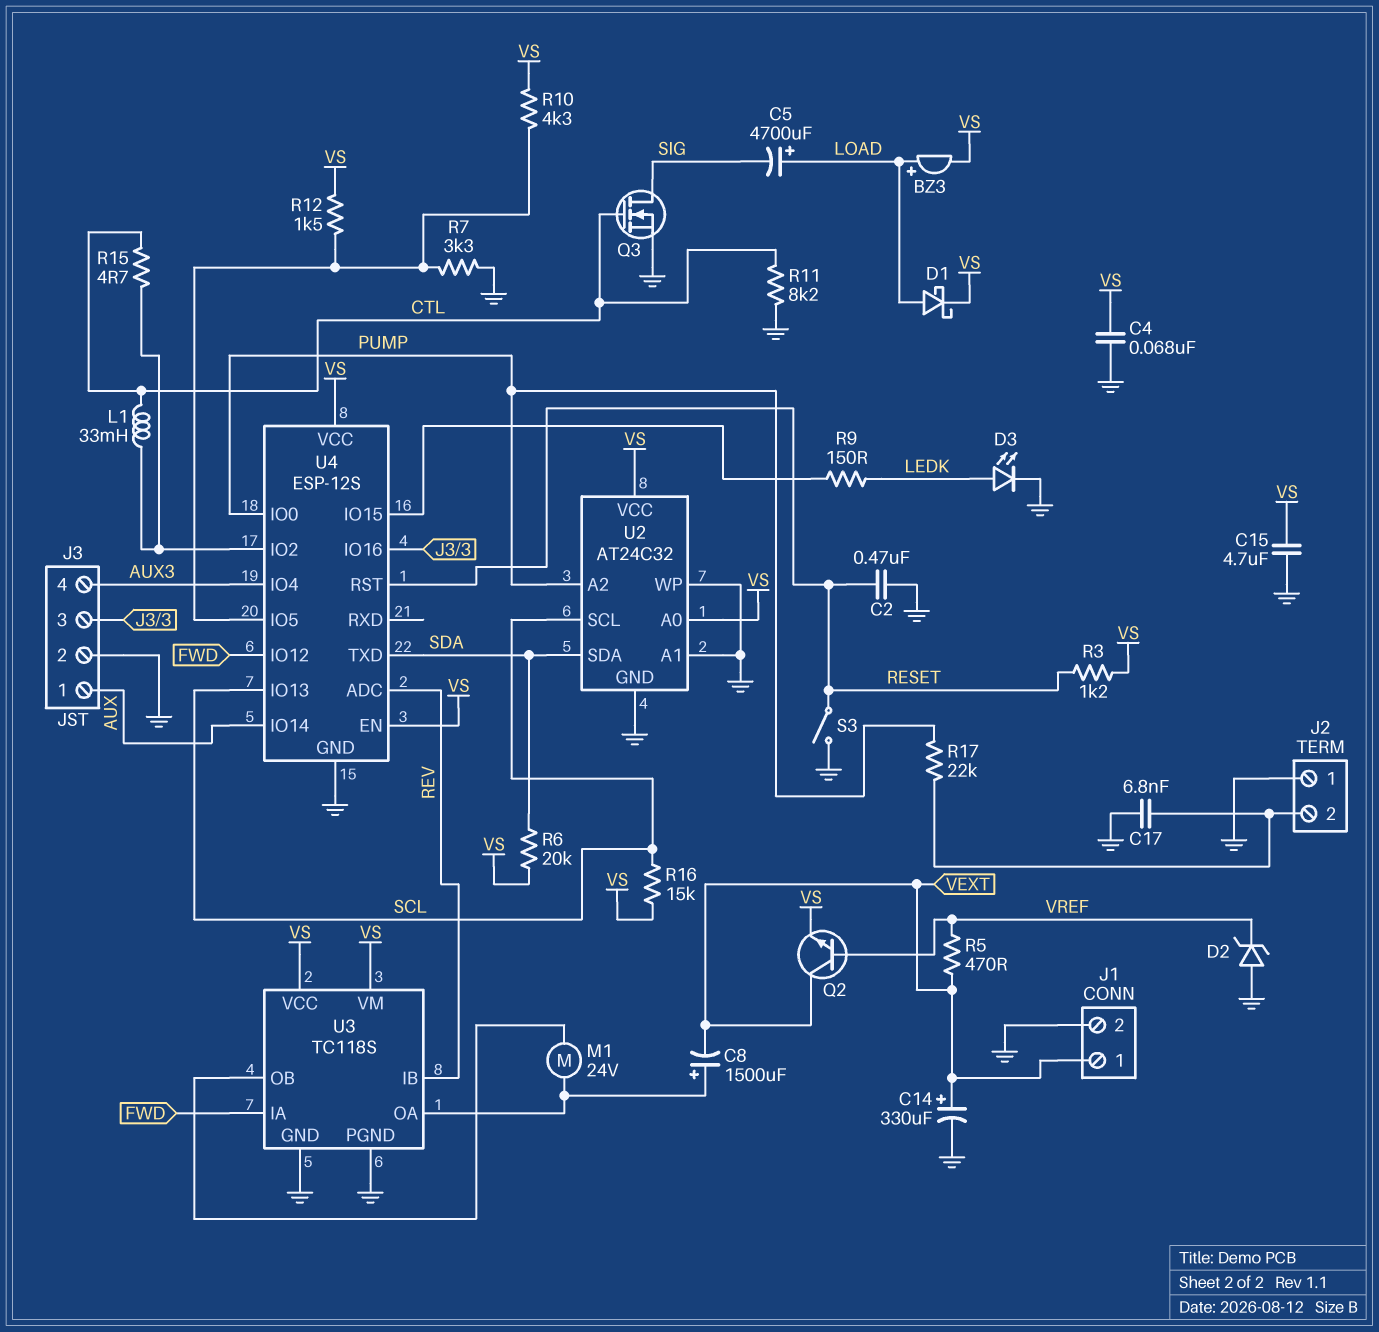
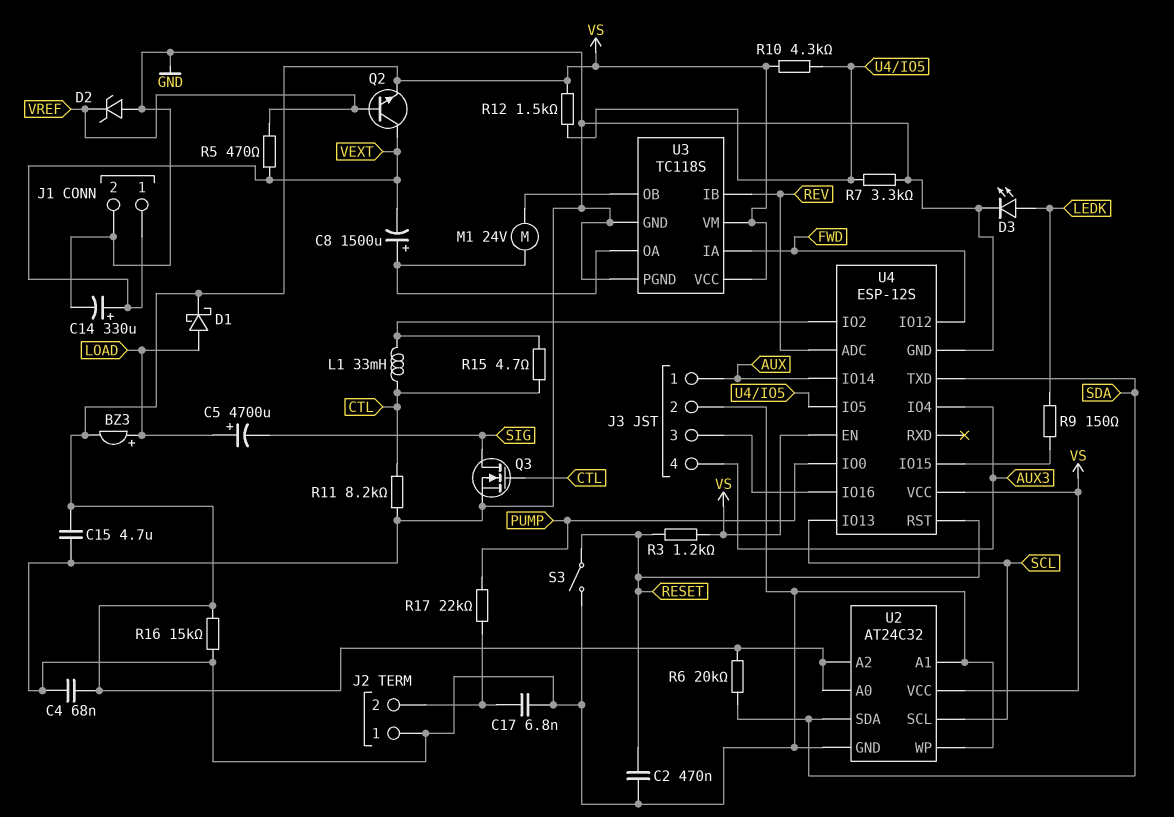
R16: 15k (SCL, VS) -> 15k (GND, VS)
U2 pin A2: PUMP -> VS

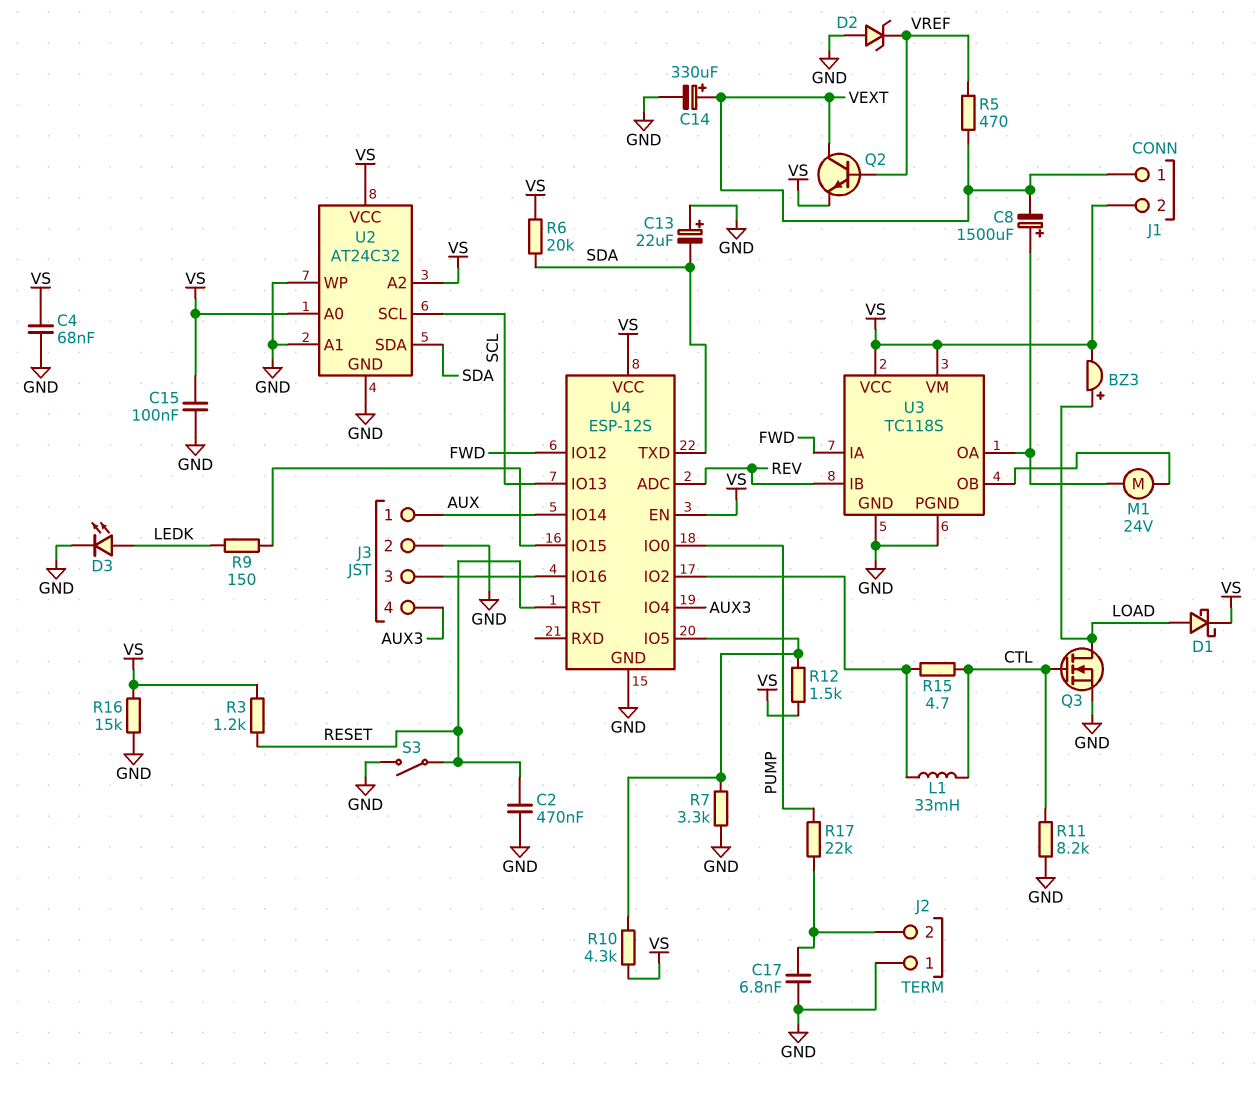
C5: 4700uF (plus LOAD, minus SIG) -> none
C13: none -> 22uF (plus GND, minus SDA)
C15: 4.7uF (GND, VS) -> 100nF (GND, VS)
J1 pin 2: GND -> VS
Q3: NMOS (G CTL, D SIG, S GND) -> NMOS (G CTL, D LOAD, S GND)

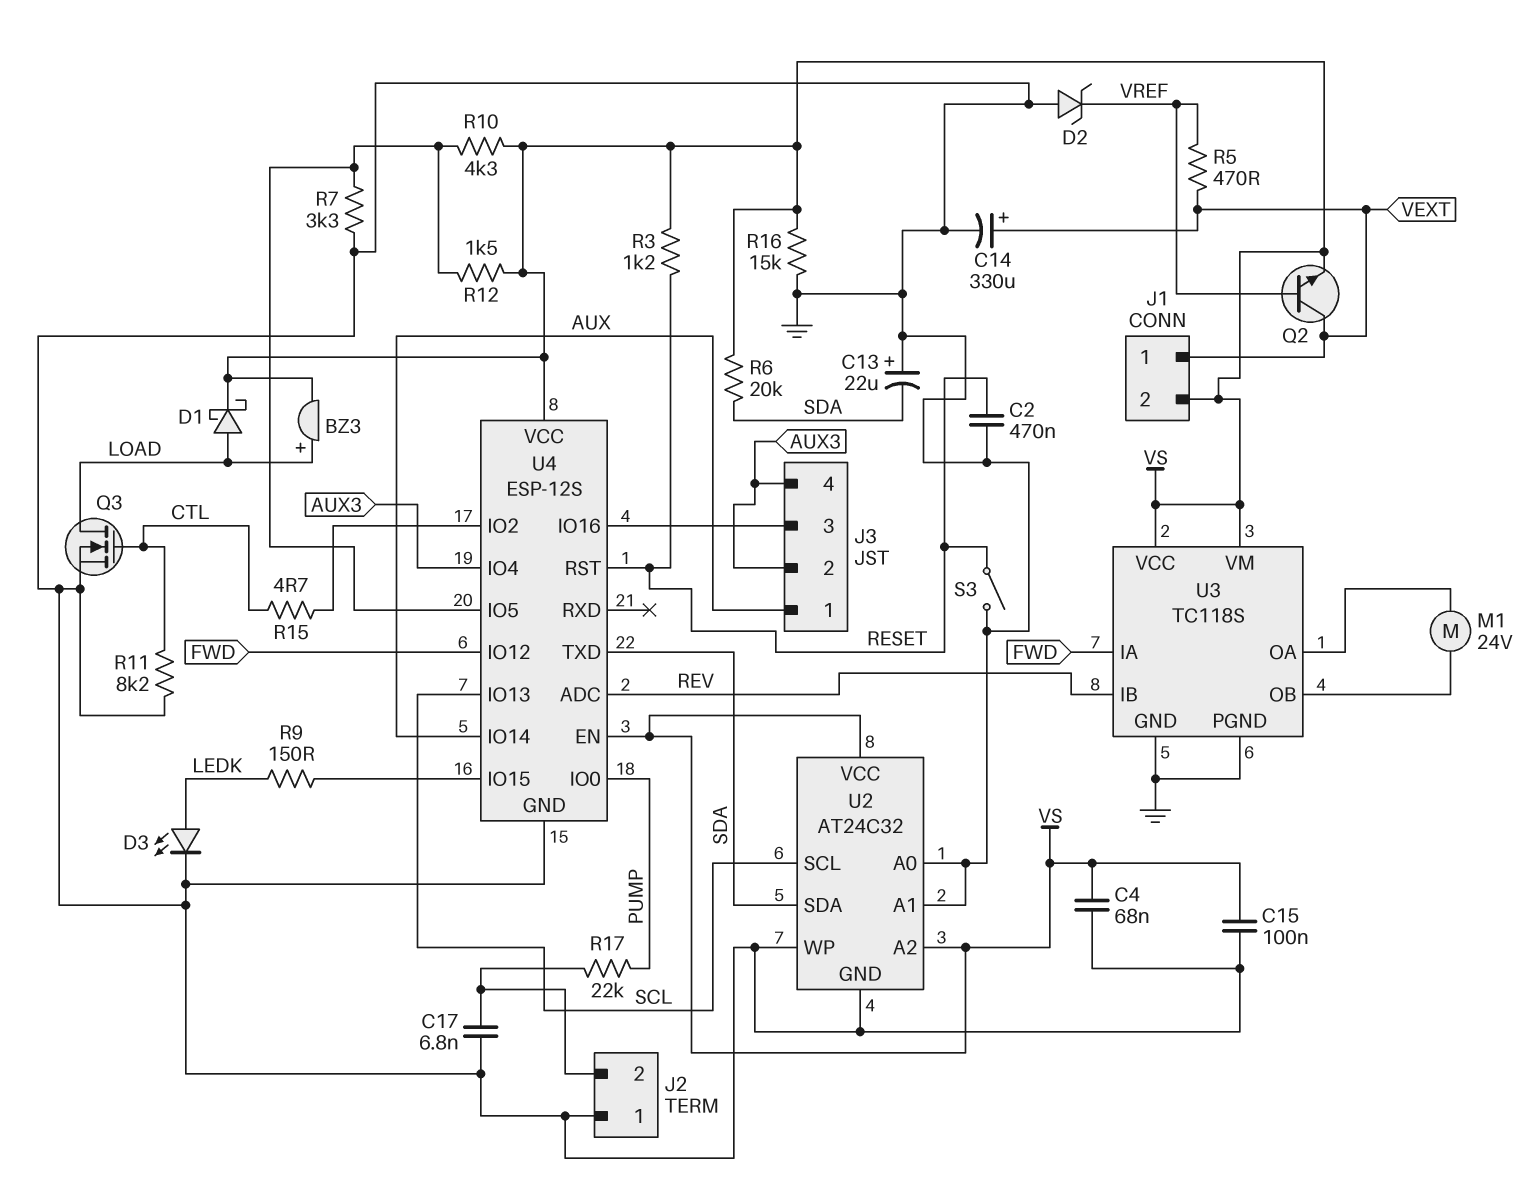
C8: 1500uF (plus U3/OA, minus VEXT) -> none
J3 pin 2: GND -> AUX3
L1: 33mH (CTL, U4/IO2) -> none
U2 pin A0: VS -> GND

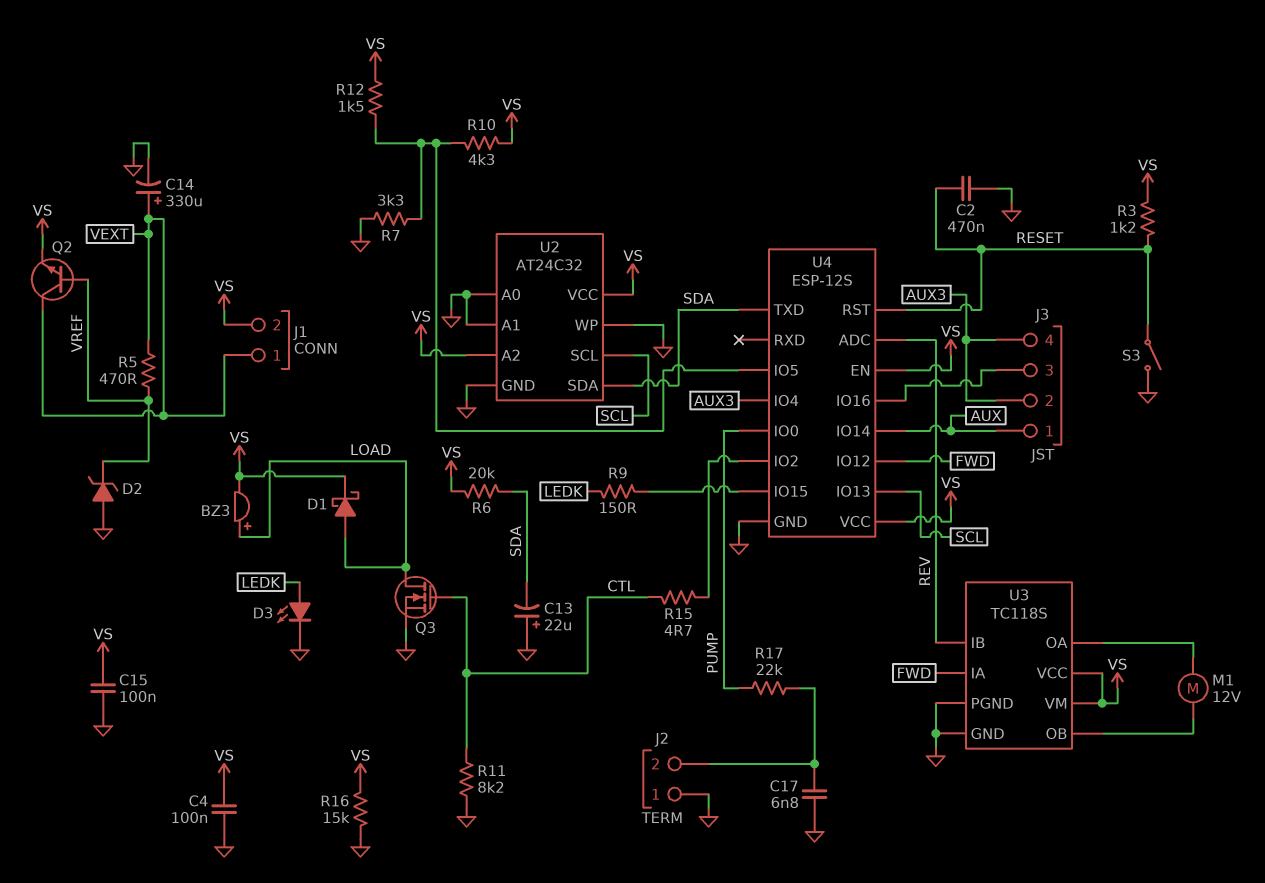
C4: 68nF (GND, VS) -> 100nF (GND, VS)
M1: motor 24V (U3/OA, U3/OB) -> motor 12V (U3/OA, U3/OB)

